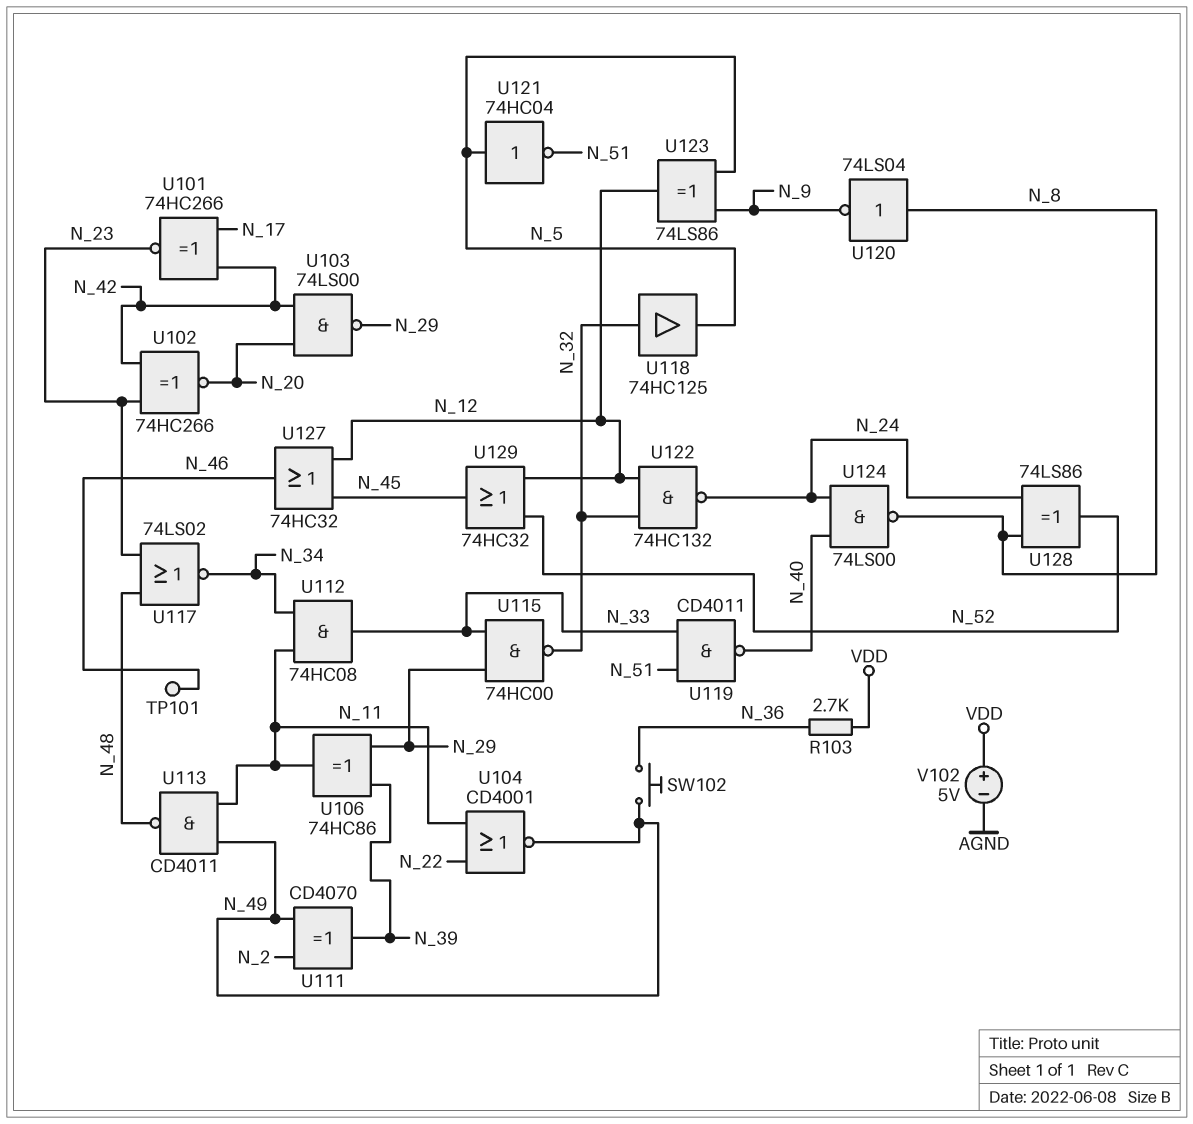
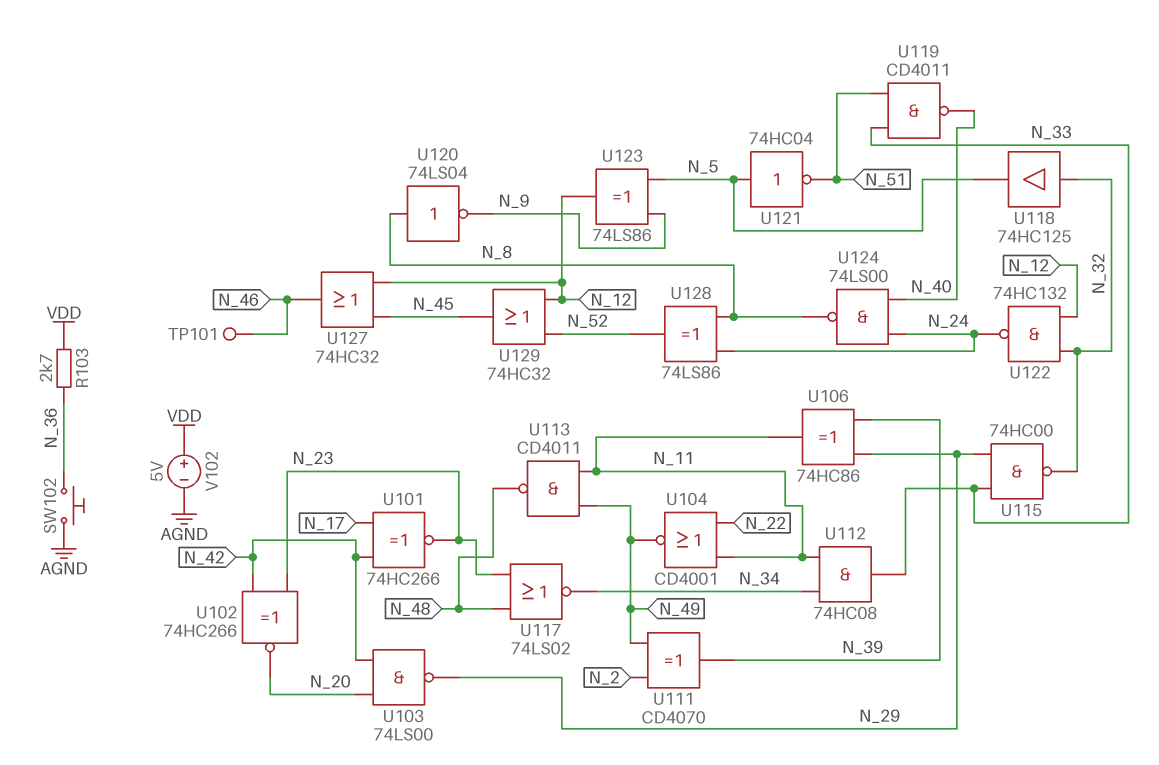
SW102: button (N_36, N_49) -> button (AGND, N_36)

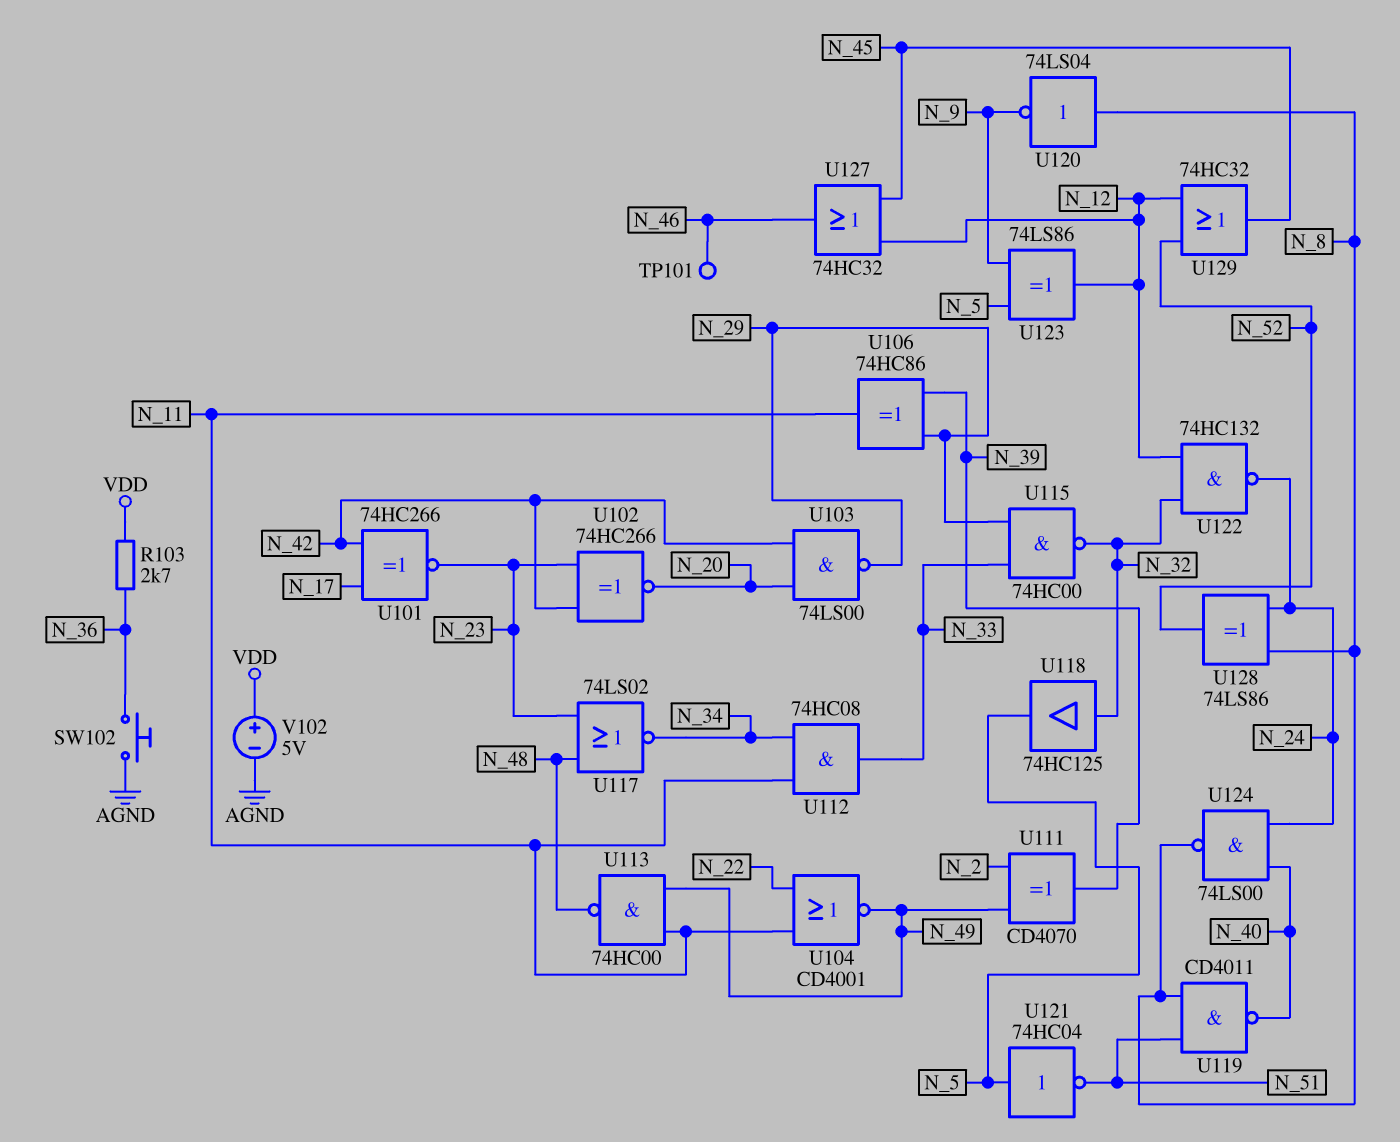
U113: NAND CD4011 (in N_11, in N_49, out N_48) -> NAND 74HC00 (in N_11, in N_49, out N_48)
U119: NAND CD4011 (in N_33, in N_51, out N_40) -> NAND CD4011 (in N_8, in N_51, out N_40)

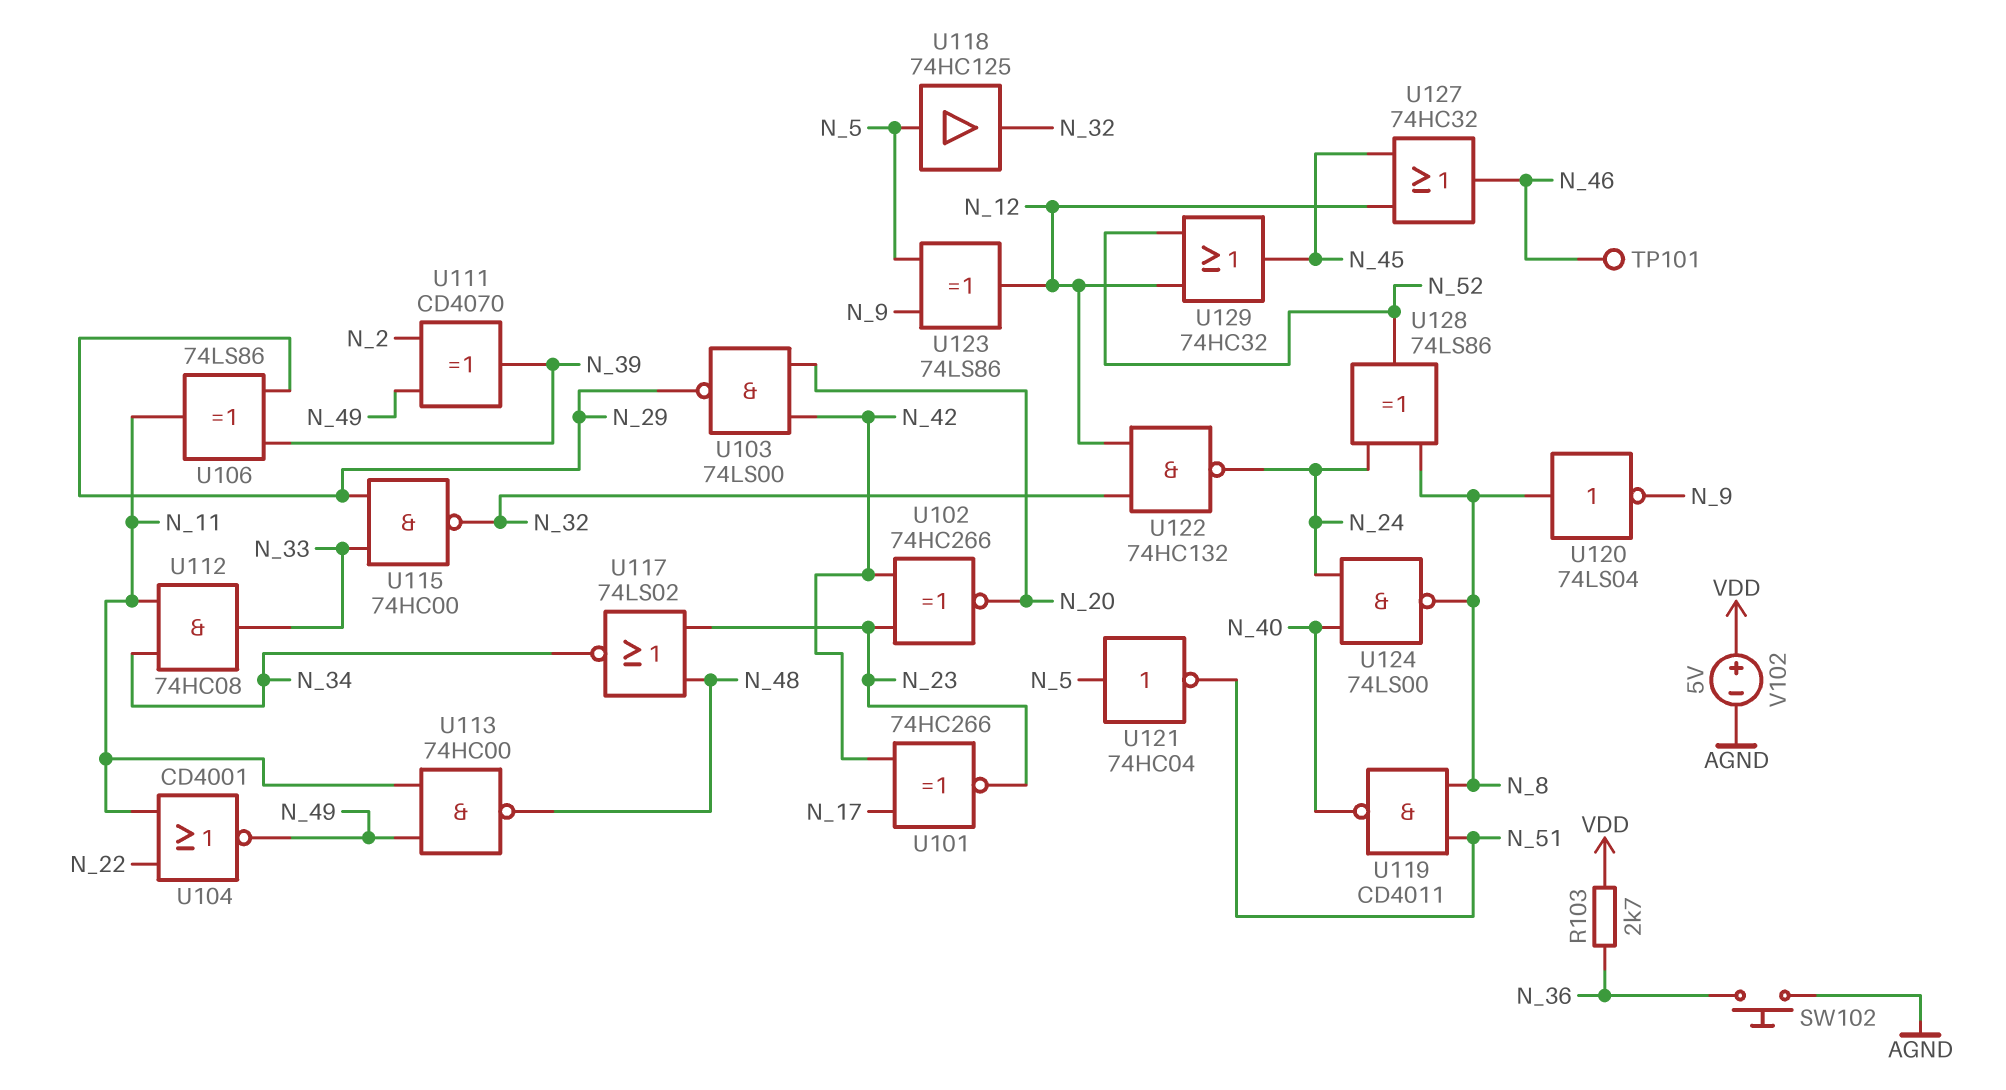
U106: XOR 74HC86 (in N_29, in N_39, out N_11) -> XOR 74LS86 (in N_29, in N_39, out N_11)
U118: buffer 74HC125 (in N_32, out N_5) -> buffer 74HC125 (in N_5, out N_32)

